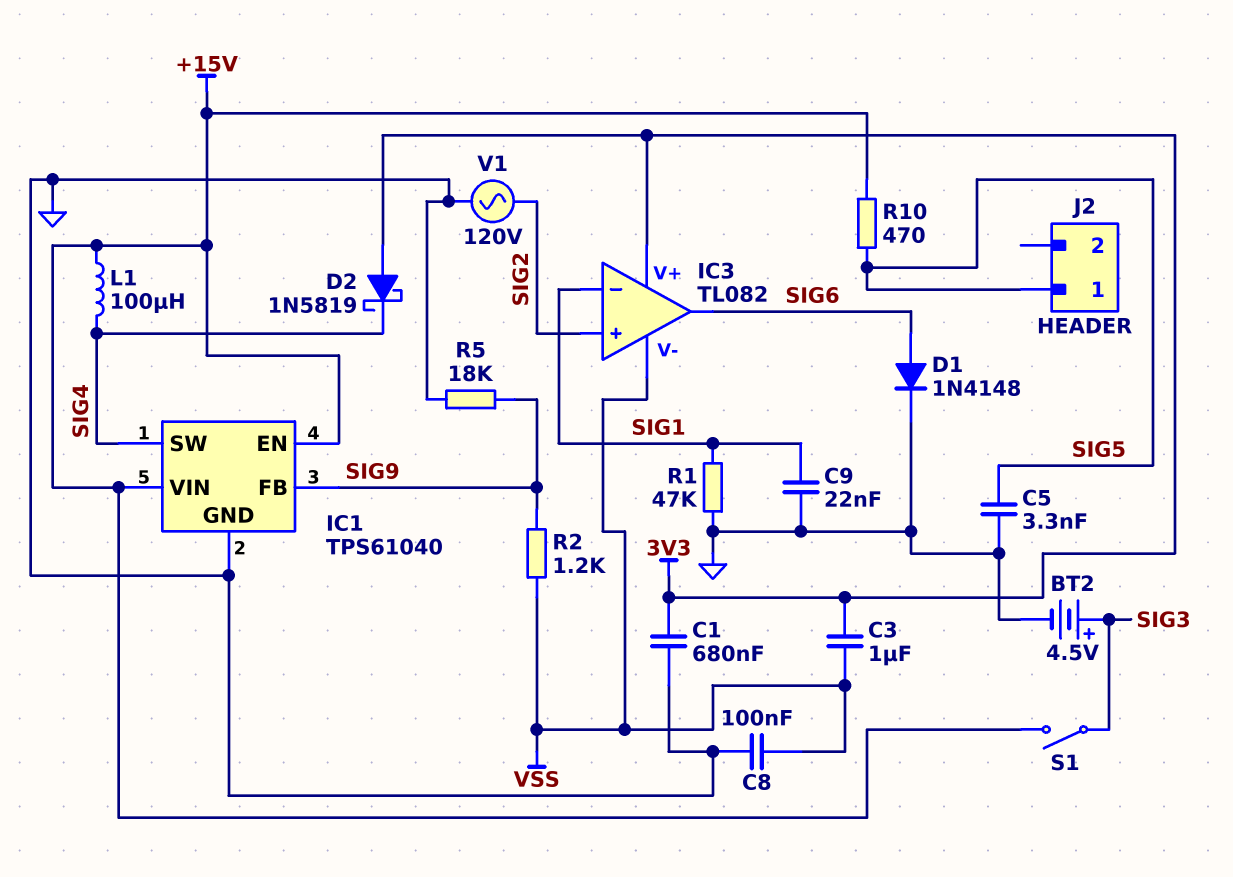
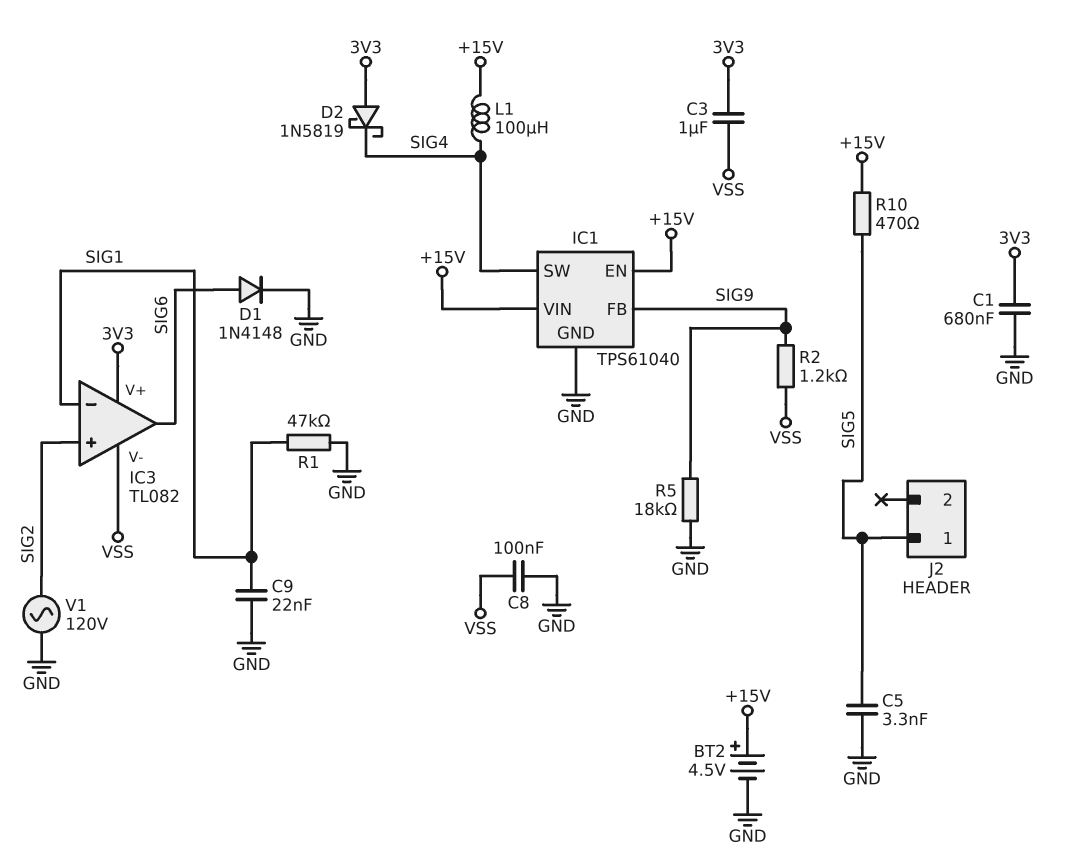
BT2: 4.5V (plus SIG3, minus GND) -> 4.5V (plus +15V, minus GND)
S1: switch (+15V, SIG3) -> none

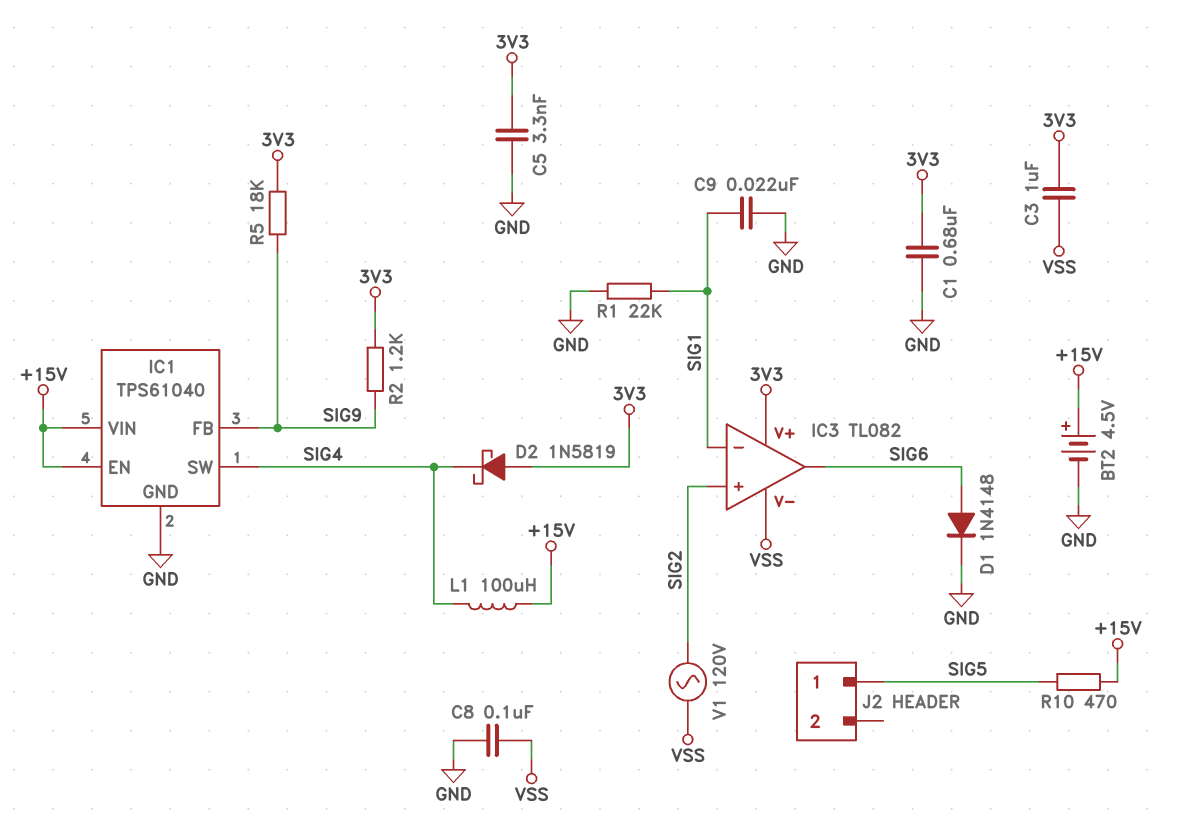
C5: 3.3nF (GND, SIG5) -> 3.3nF (3V3, GND)
R1: 47k (GND, SIG1) -> 22k (GND, SIG1)
R2: 1.2k (SIG9, VSS) -> 1.2k (3V3, SIG9)
R5: 18k (GND, SIG9) -> 18k (3V3, SIG9)
V1: AC 120V (GND, SIG2) -> AC 120V (SIG2, VSS)

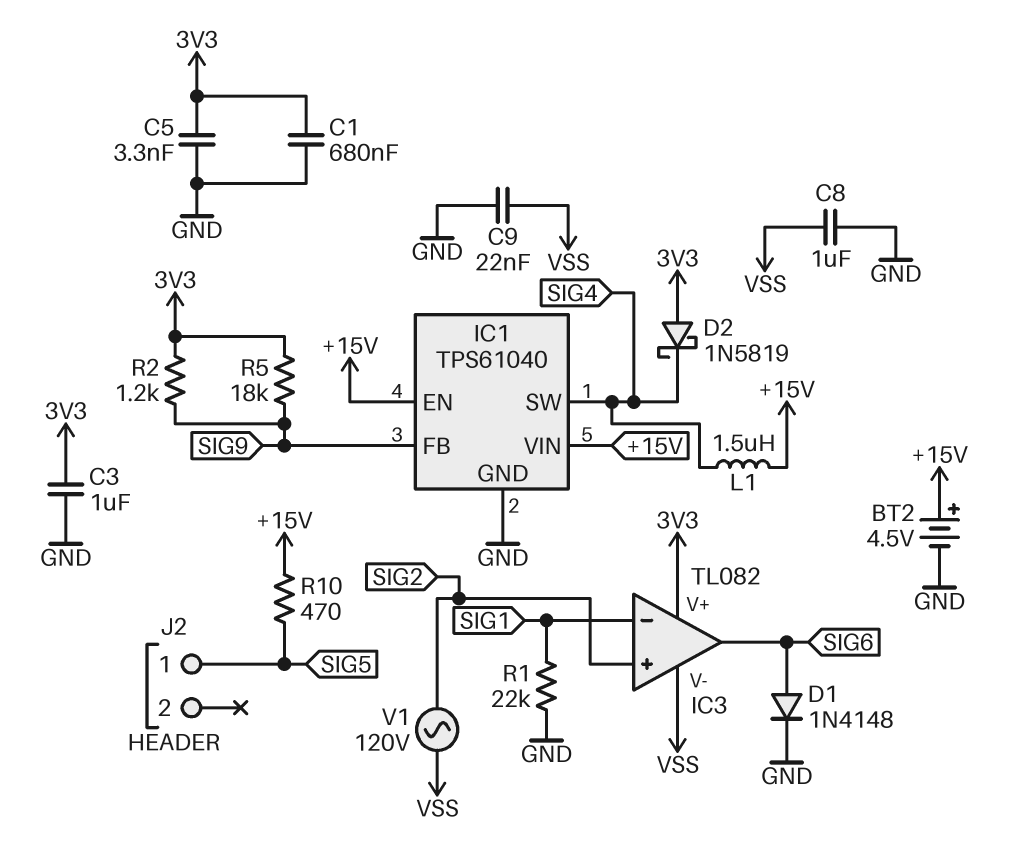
C3: 1uF (3V3, VSS) -> 1uF (3V3, GND)
C8: 100nF (GND, VSS) -> 1uF (GND, VSS)
C9: 22nF (GND, SIG1) -> 22nF (GND, VSS)
L1: 100uH (+15V, SIG4) -> 1.5uH (+15V, SIG4)

